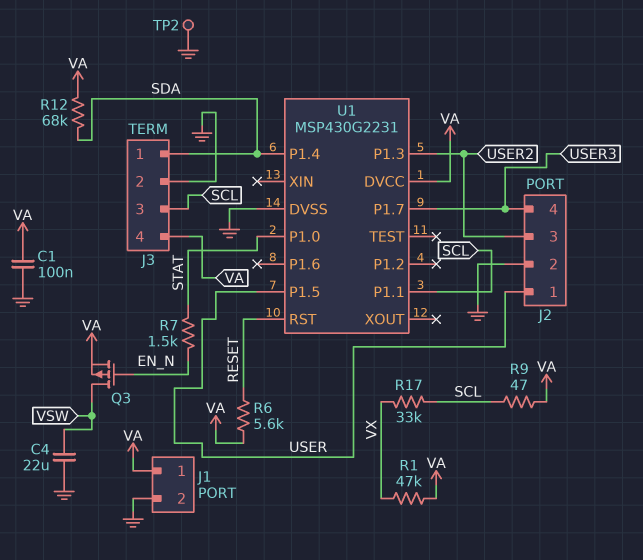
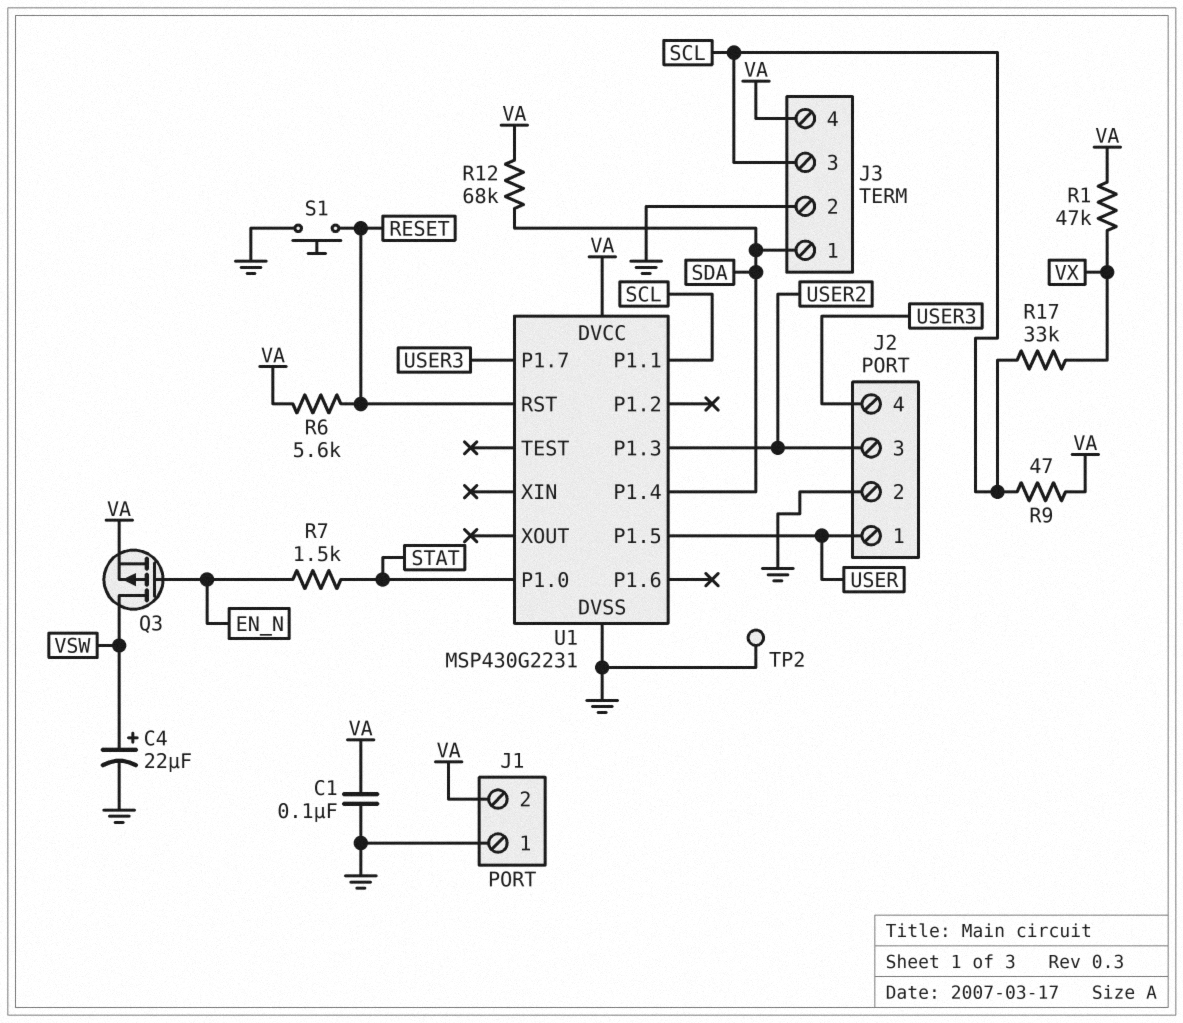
C4: 22uF (GND, VSW) -> 22uF (plus VSW, minus GND)
J1 pin 1: VA -> GND
J1 pin 2: GND -> VA
S1: none -> button (GND, RESET)

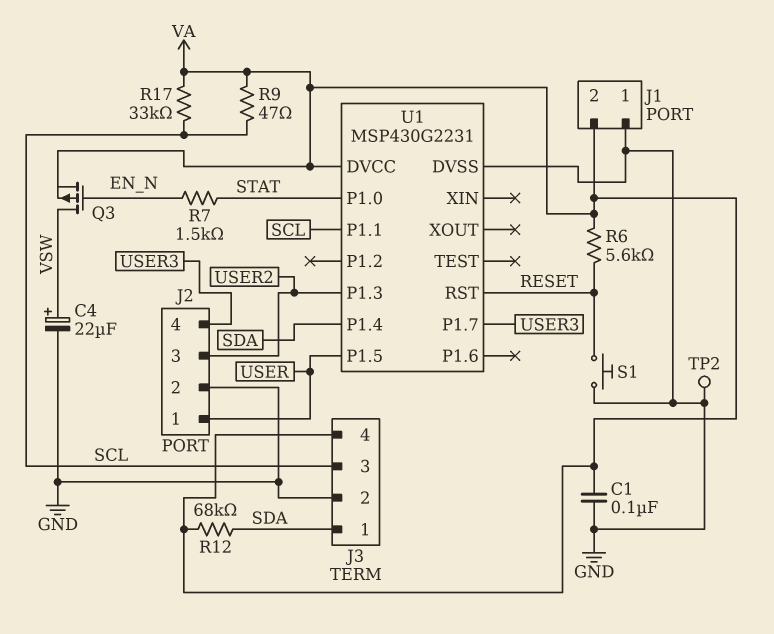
R1: 47k (VA, VX) -> none
R17: 33k (SCL, VX) -> 33k (SCL, VA)

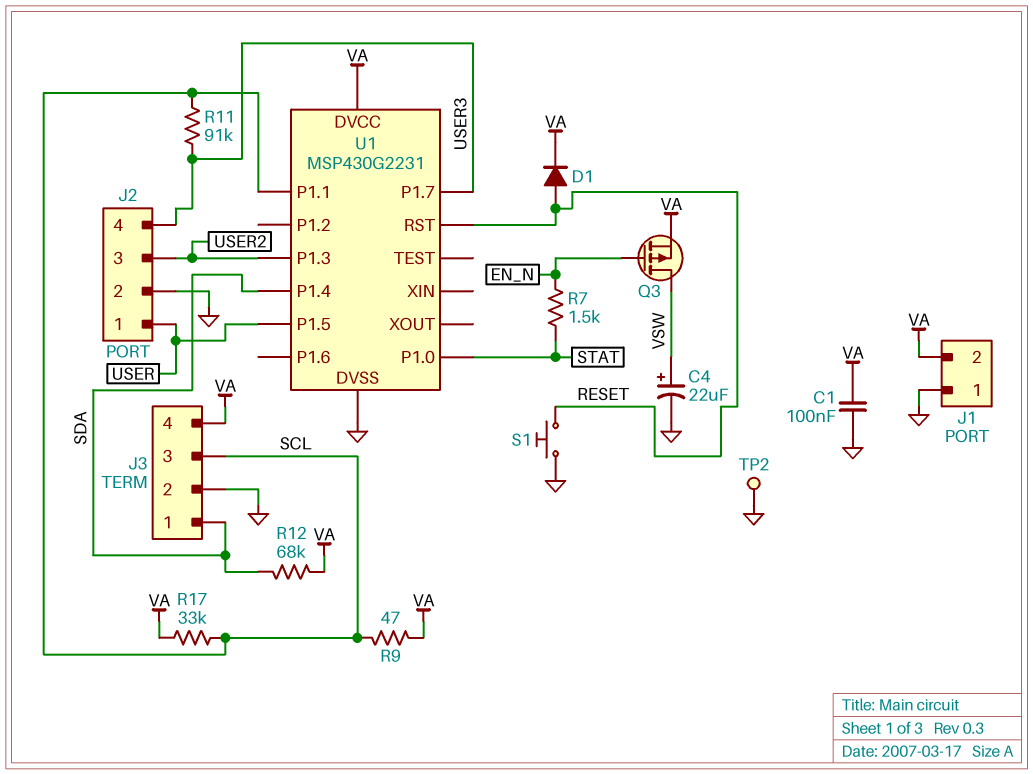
D1: none -> diode (A RESET, K VA)
R6: 5.6k (RESET, VA) -> none
R11: none -> 91k (SCL, USER3)

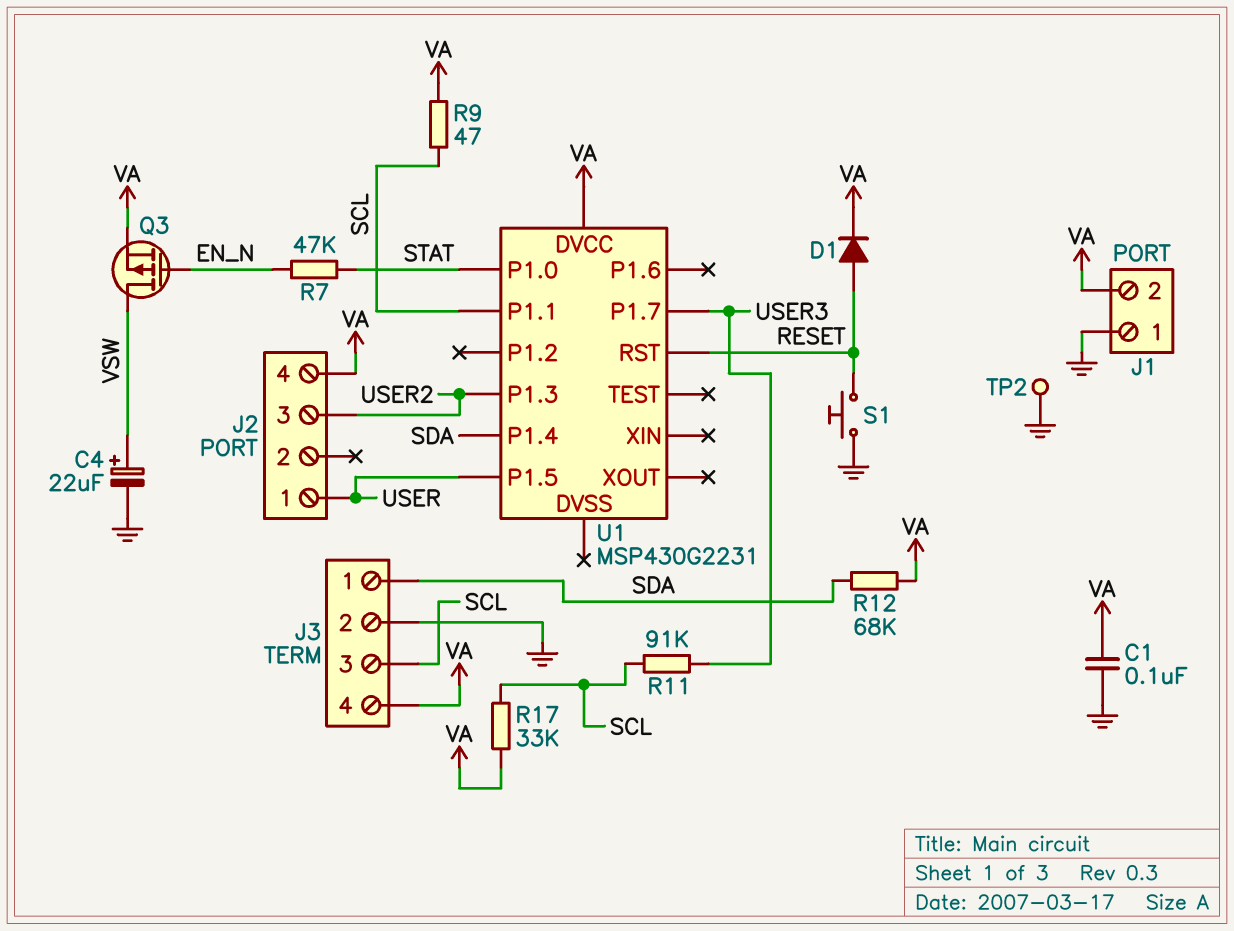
J2 pin 2: GND -> none
J2 pin 4: USER3 -> VA
R7: 1.5k (EN_N, STAT) -> 47k (EN_N, STAT)
U1 pin DVSS: GND -> none

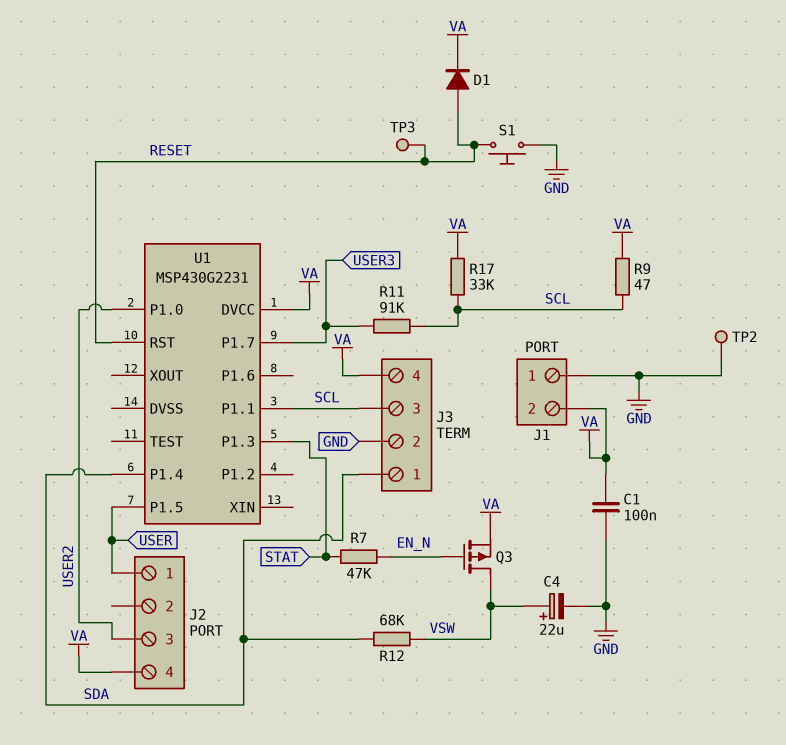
R12: 68k (SDA, VA) -> 68k (SDA, VSW)
TP3: none -> test point (RESET)
U1 pin P1.0: STAT -> USER2
U1 pin P1.3: USER2 -> STAT

